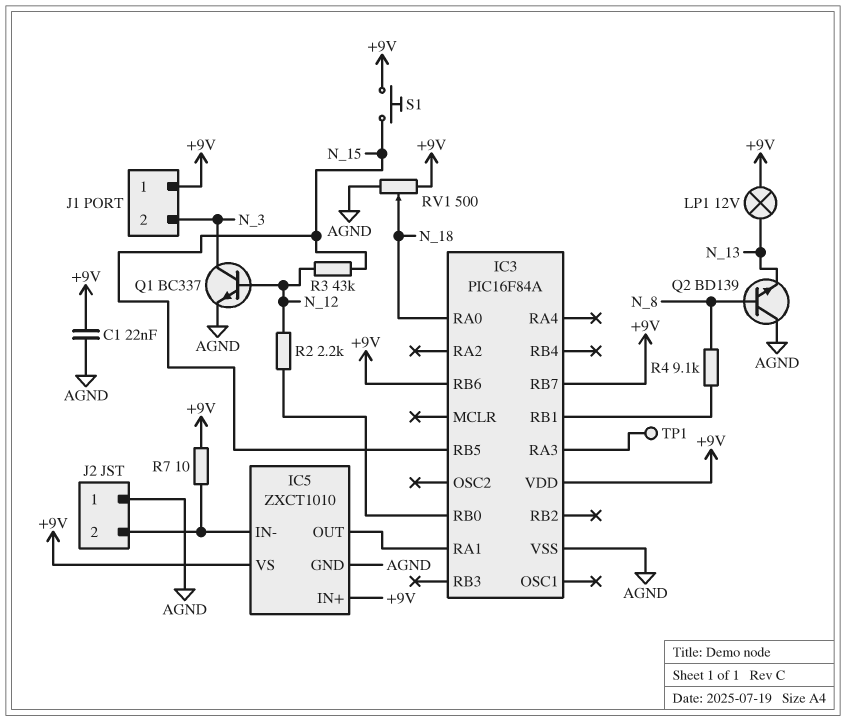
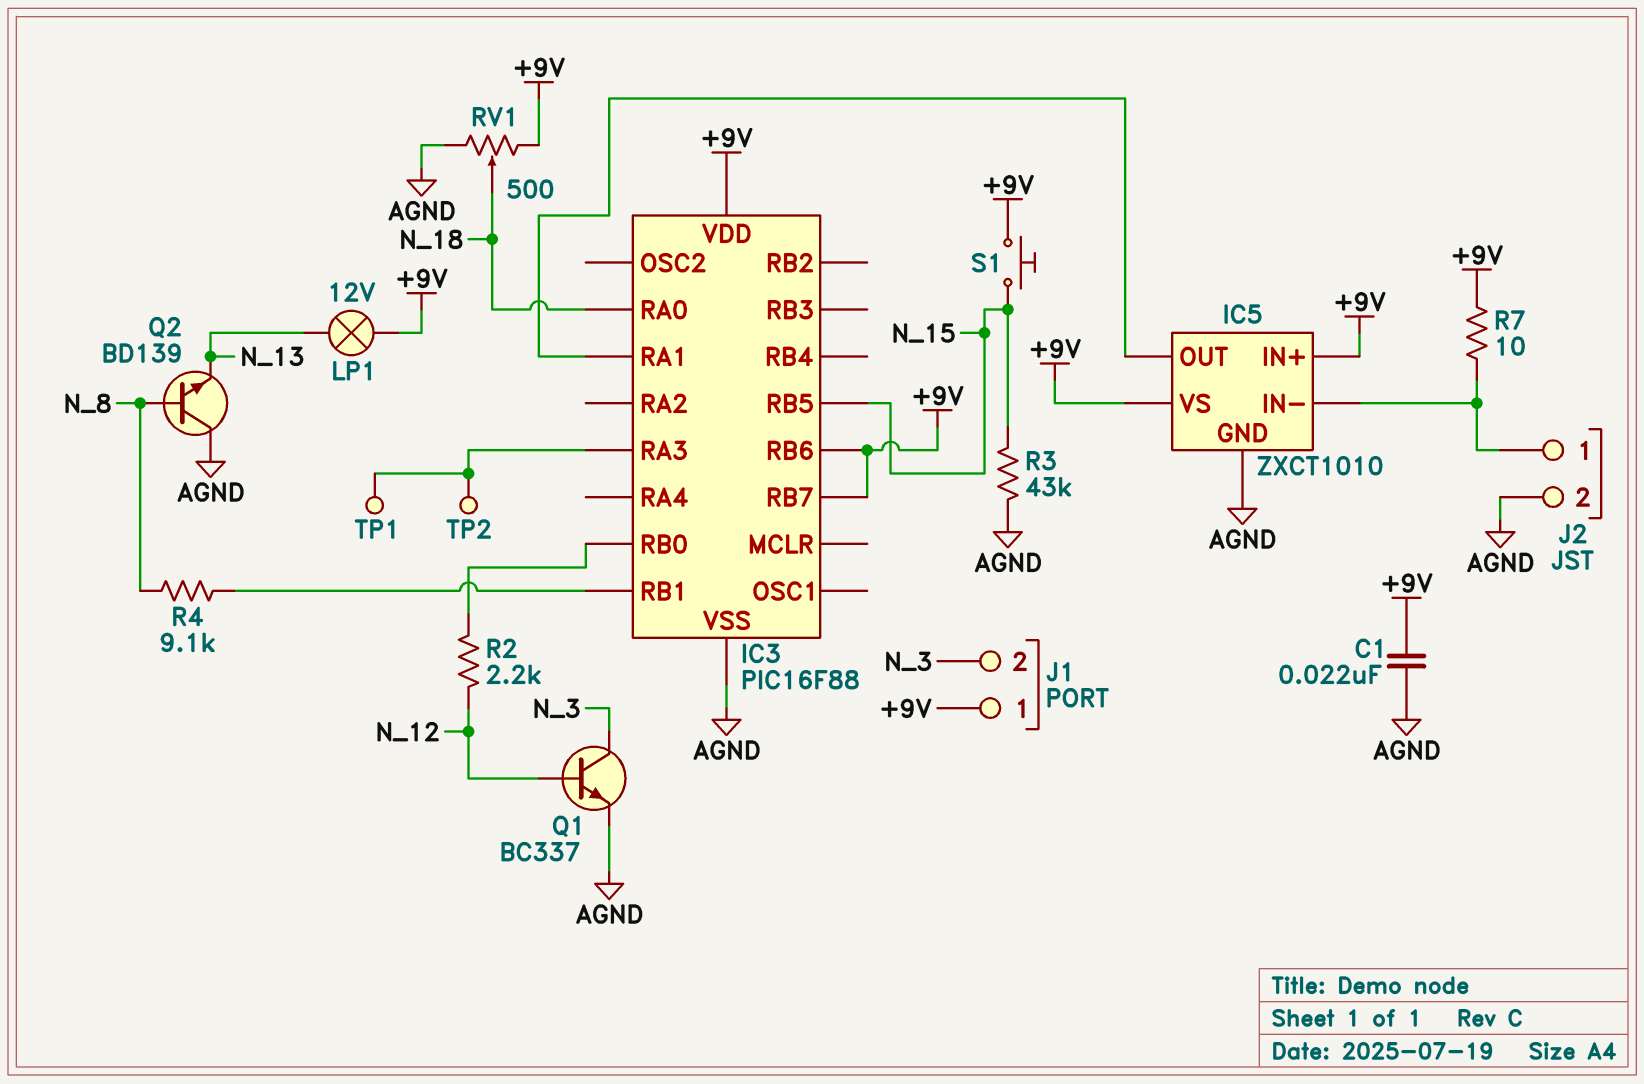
IC3: PIC16F84A -> PIC16F88
J2 pin 1: AGND -> IC5/IN-
J2 pin 2: IC5/IN- -> AGND
R3: 43k (N_12, N_15) -> 43k (AGND, N_15)
TP2: none -> test point (IC3/RA3)

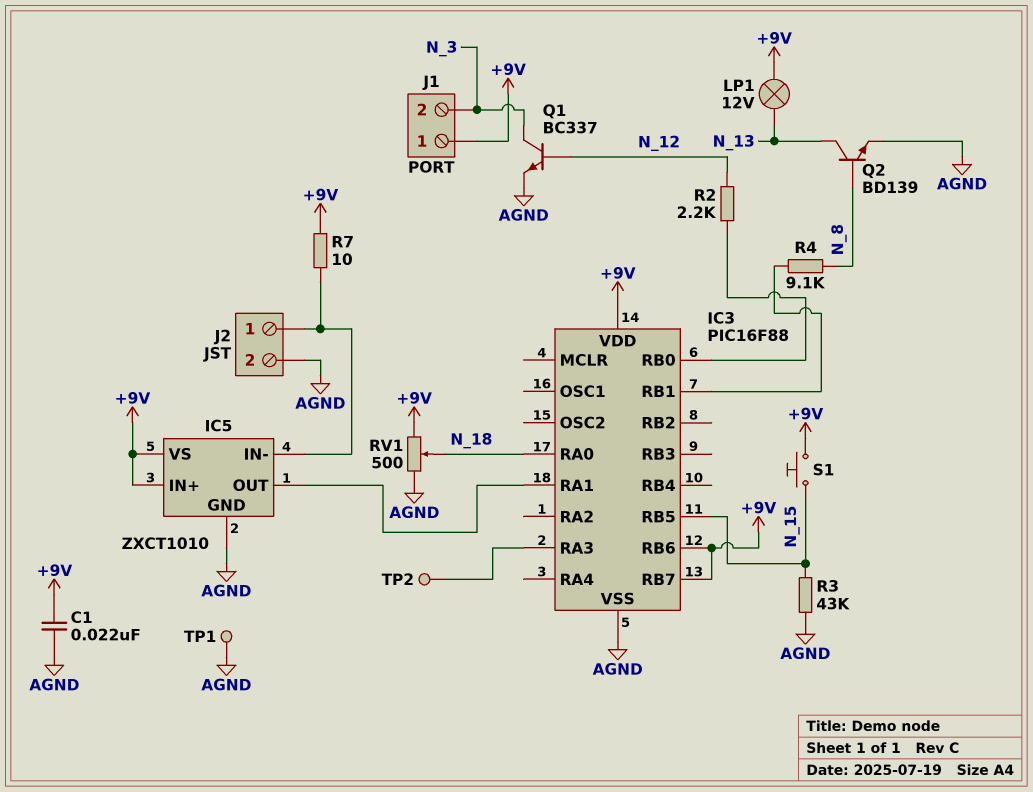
Q2: NPN BD139 (B N_8, C AGND, E N_13) -> NPN BD139 (B N_8, C N_13, E AGND)
TP1: test point (IC3/RA3) -> test point (AGND)

